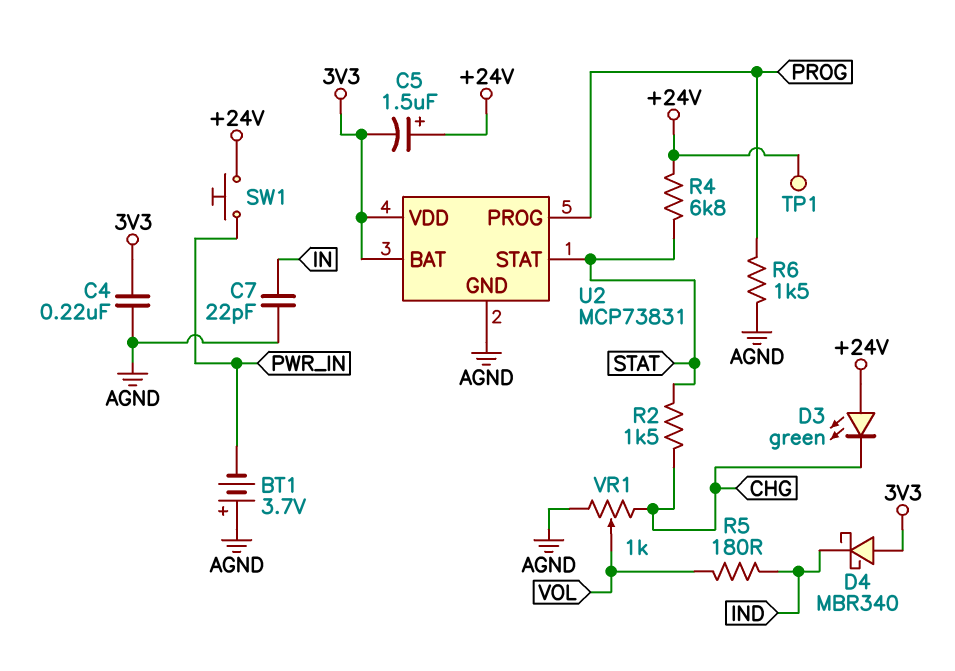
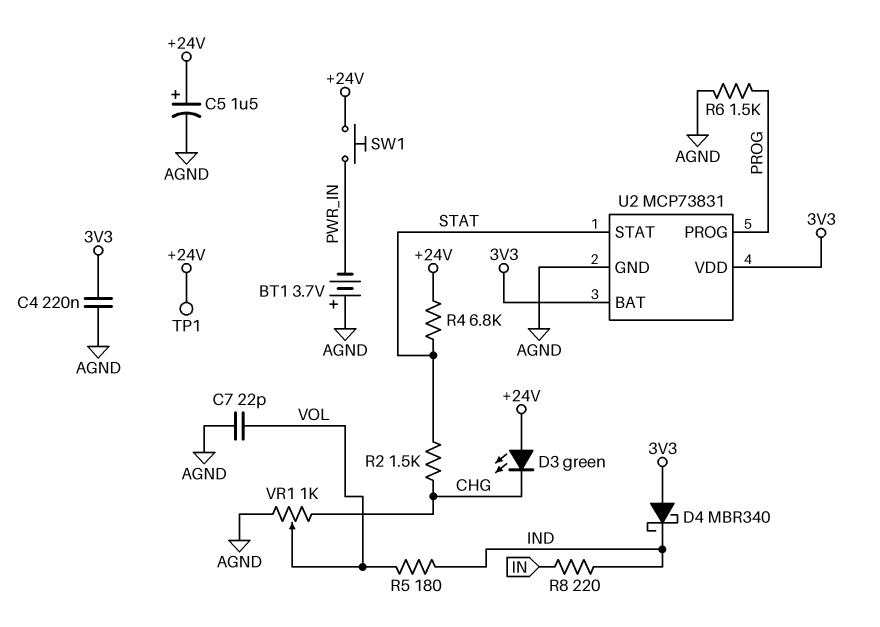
C5: 1.5uF (plus +24V, minus 3V3) -> 1.5uF (plus +24V, minus AGND)
C7: 22pF (AGND, IN) -> 22pF (AGND, VOL)
R8: none -> 220 (IN, IND)

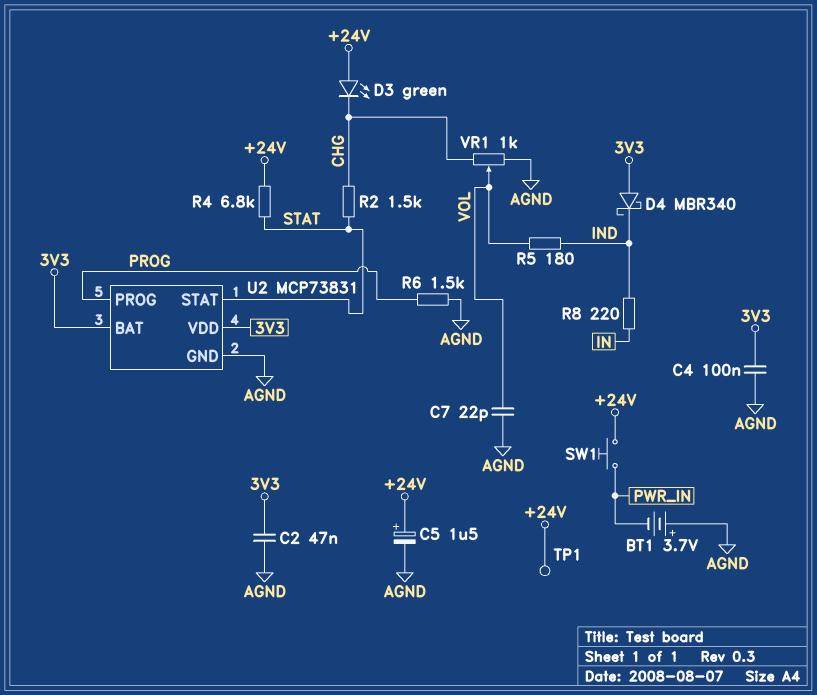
C2: none -> 47nF (3V3, AGND)
C4: 220nF (3V3, AGND) -> 100nF (3V3, AGND)

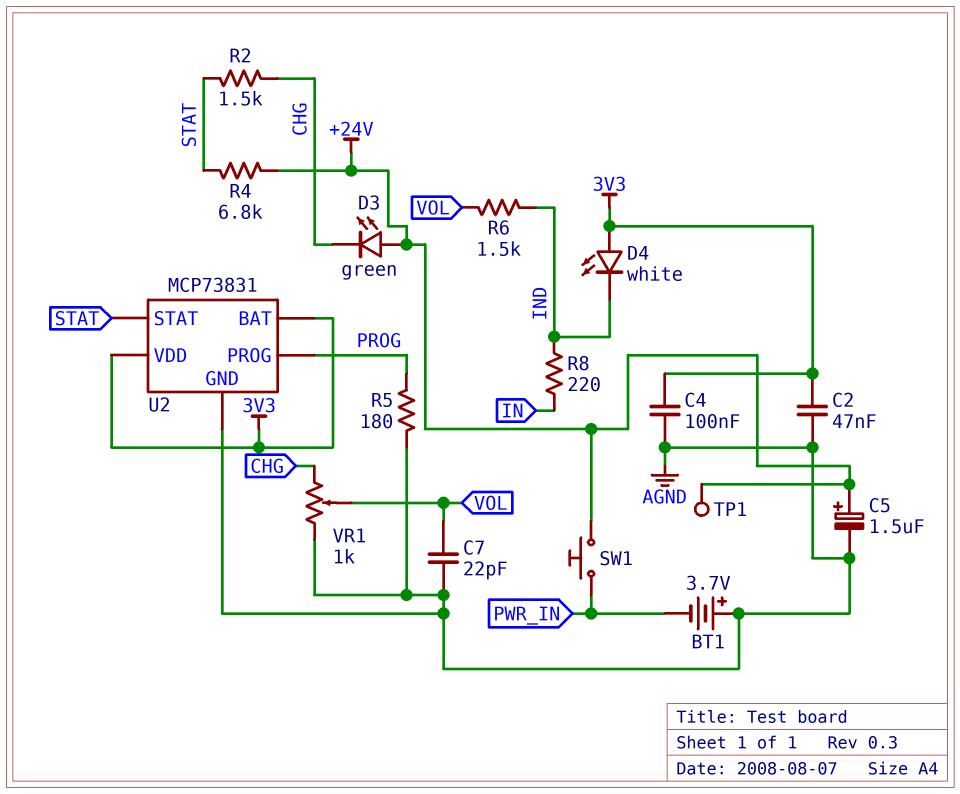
D4: schottky MBR340 (A 3V3, K IND) -> LED white (A 3V3, K IND)
R5: 180 (IND, VOL) -> 180 (AGND, PROG)
R6: 1.5k (AGND, PROG) -> 1.5k (IND, VOL)

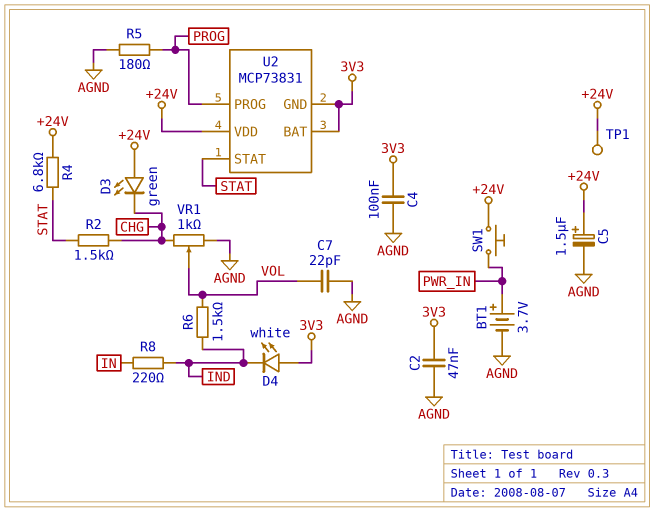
BT1: 3.7V (plus AGND, minus PWR_IN) -> 3.7V (plus PWR_IN, minus AGND)
U2 pin GND: AGND -> 3V3
U2 pin VDD: 3V3 -> +24V

